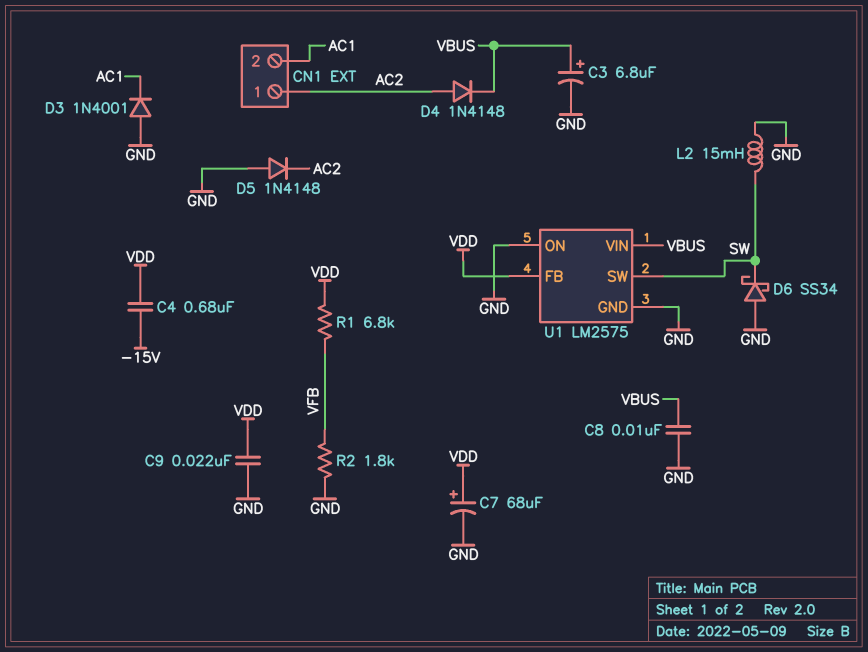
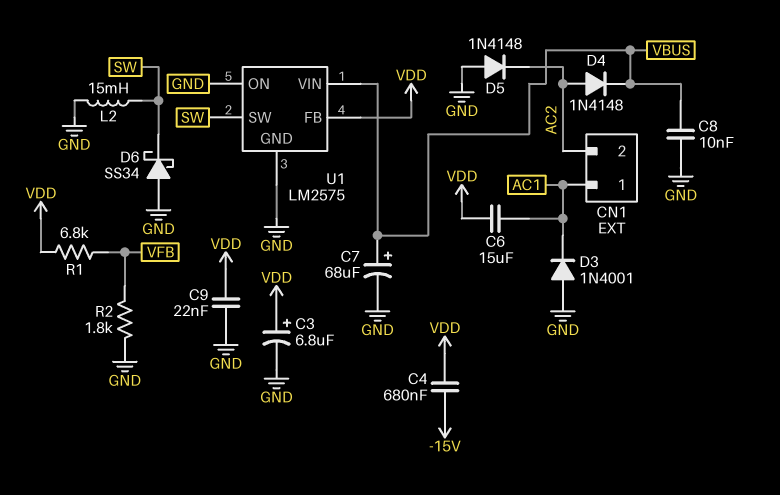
C3: 6.8uF (plus VBUS, minus GND) -> 6.8uF (plus VDD, minus GND)
C6: none -> 15uF (AC1, VDD)
C7: 68uF (plus VDD, minus GND) -> 68uF (plus VBUS, minus GND)
CN1 pin 1: AC2 -> AC1
CN1 pin 2: AC1 -> AC2

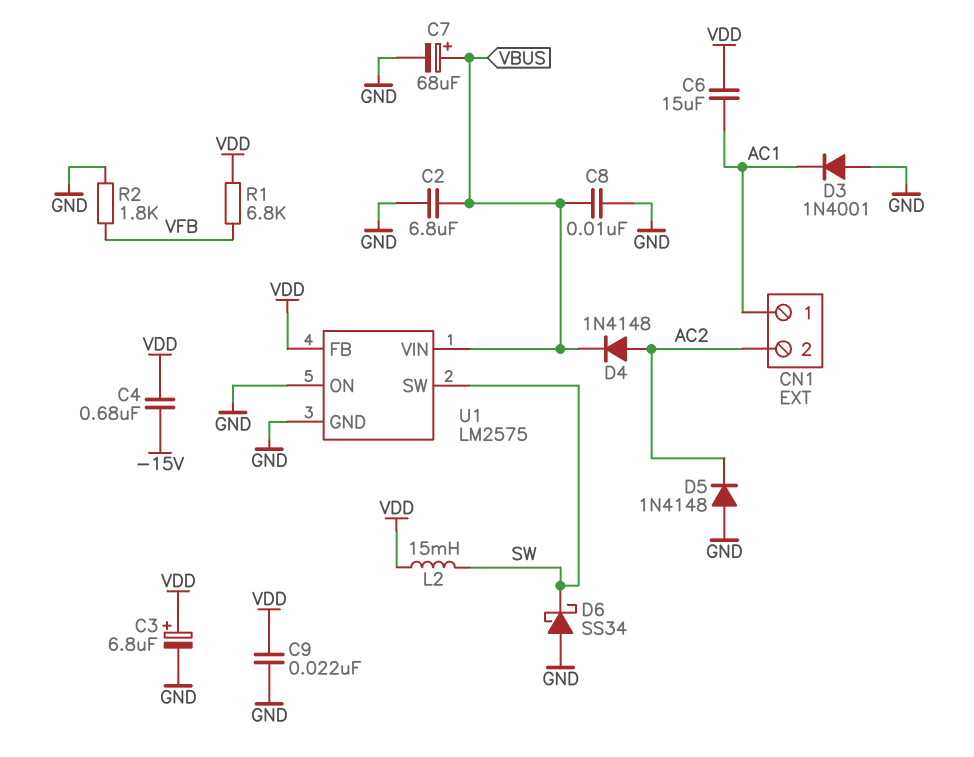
C2: none -> 6.8uF (GND, VBUS)
L2: 15mH (GND, SW) -> 15mH (SW, VDD)

